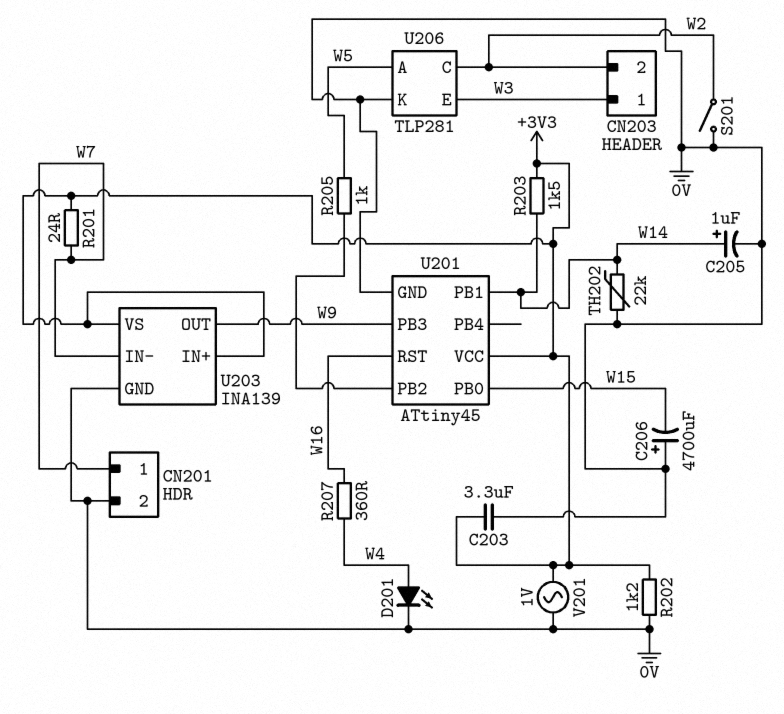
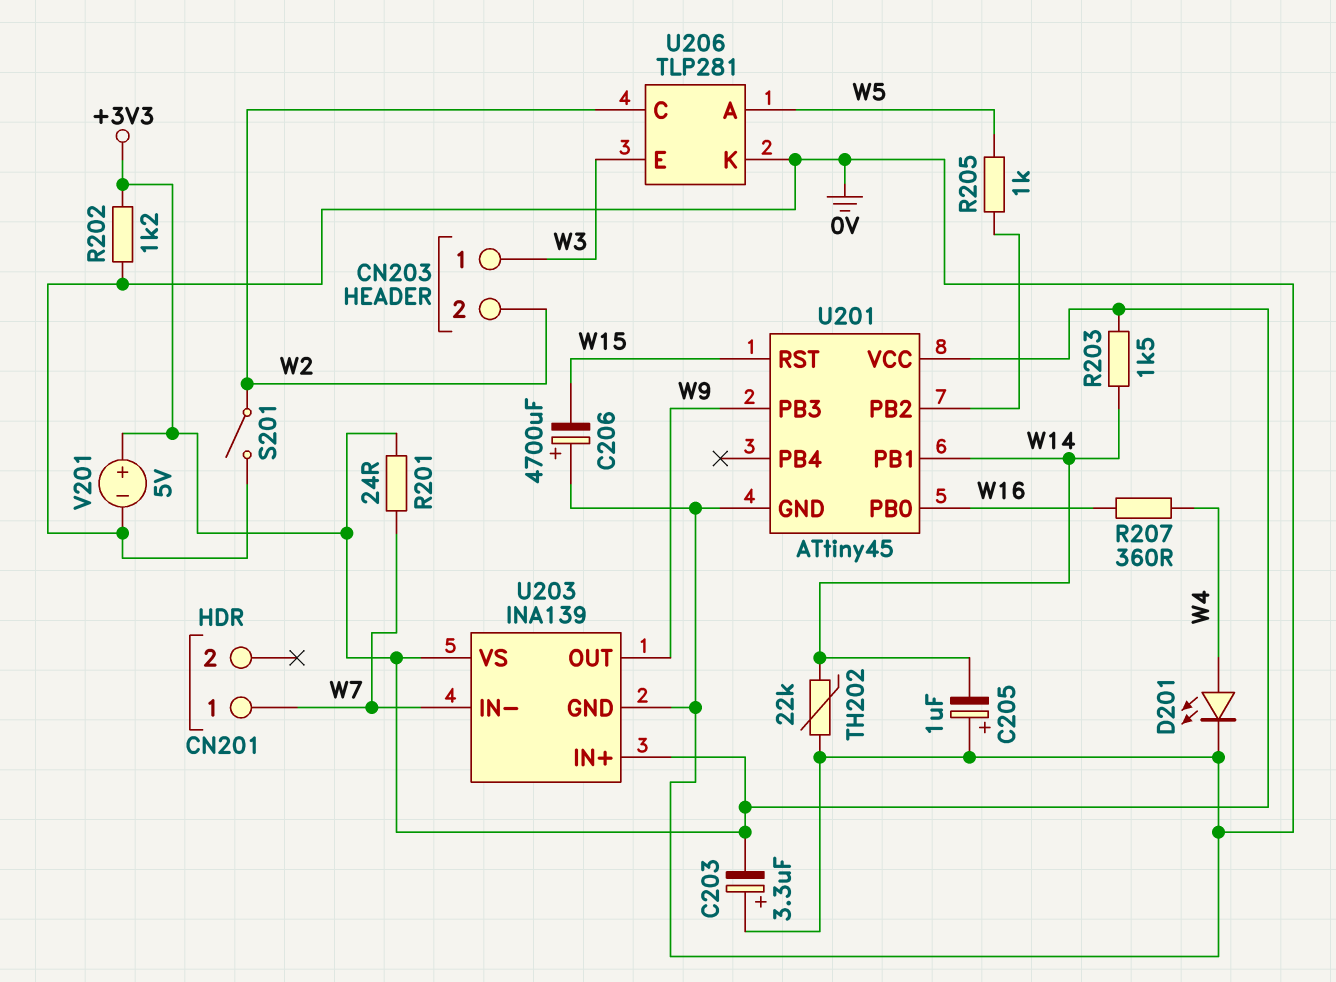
C203: 3.3uF (+3V3, 0V) -> 3.3uF (plus 0V, minus +3V3)
C205: 1uF (plus W14, minus 0V) -> 1uF (plus 0V, minus W14)
CN201 pin 2: 0V -> none
U201 pin PB0: W15 -> W16
U201 pin RST: W16 -> W15
V201: AC 1V (+3V3, 0V) -> 5V (plus +3V3, minus 0V)

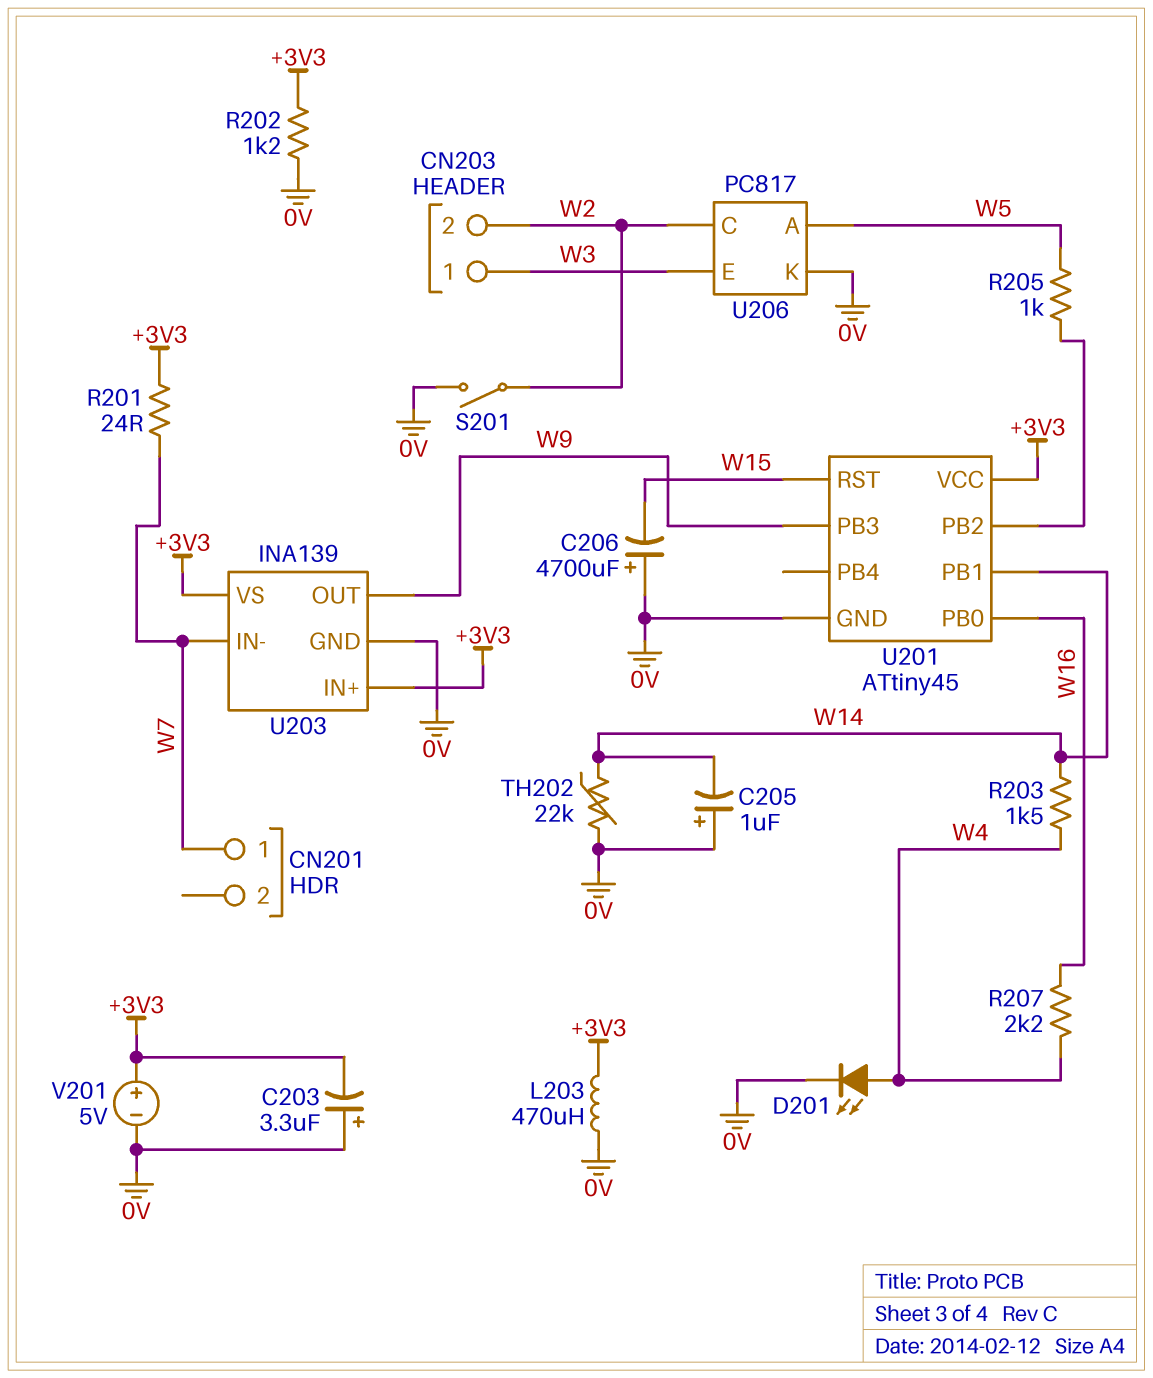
L203: none -> 470uH (+3V3, 0V)
R203: 1.5k (+3V3, W14) -> 1.5k (W4, W14)
R207: 360 (W4, W16) -> 2.2k (W4, W16)
U206: TLP281 -> PC817

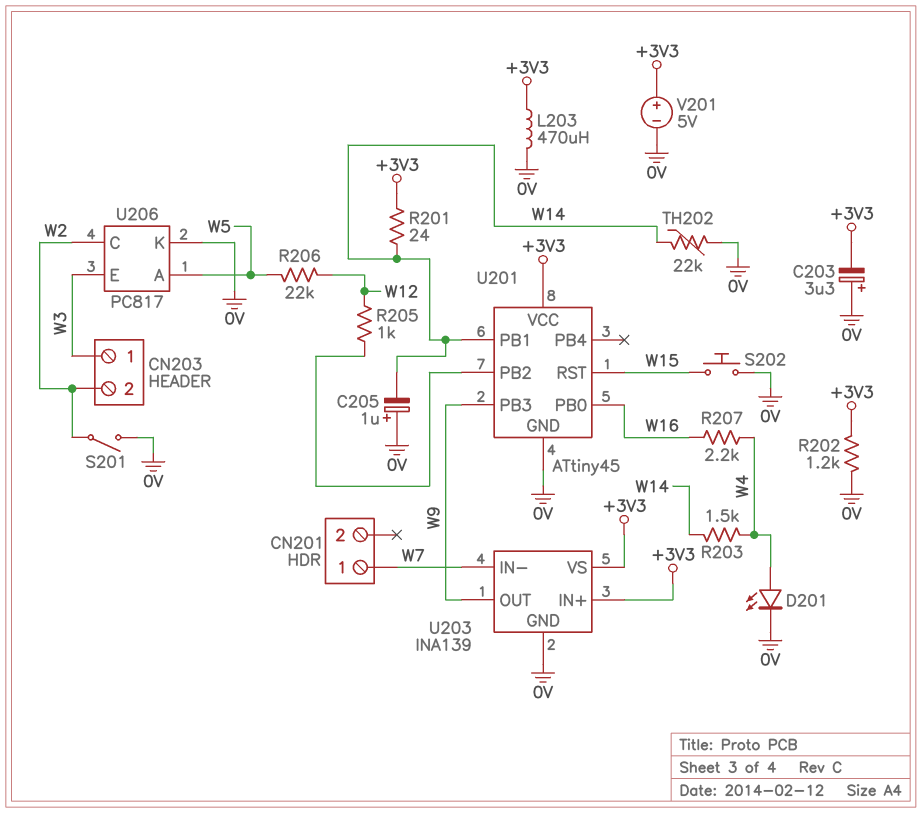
C206: 4700uF (plus 0V, minus W15) -> none
R201: 24 (+3V3, W7) -> 24 (+3V3, W14)
R205: 1k (U201/PB2, W5) -> 1k (U201/PB2, W12)
R206: none -> 22k (W5, W12)
S202: none -> button (0V, W15)

